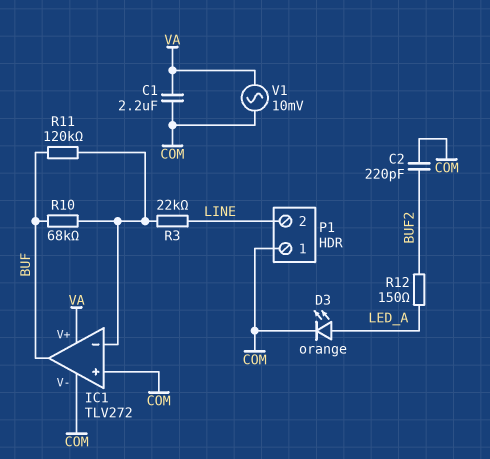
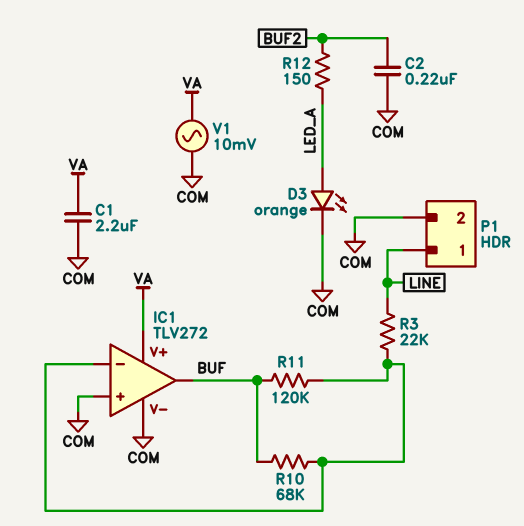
C2: 220pF (BUF2, COM) -> 220nF (BUF2, COM)
P1 pin 1: COM -> LINE
P1 pin 2: LINE -> COM

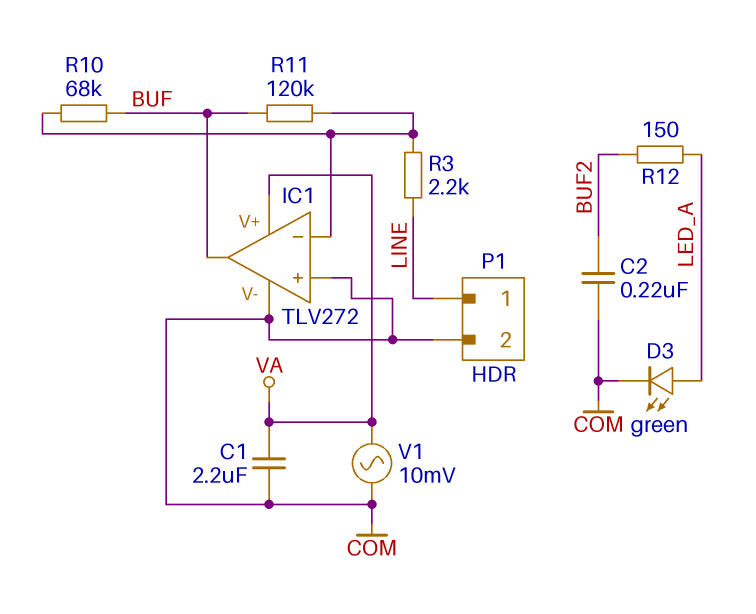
D3: LED orange (A LED_A, K COM) -> LED green (A LED_A, K COM)
R3: 22k (IC1/in-, LINE) -> 2.2k (IC1/in-, LINE)

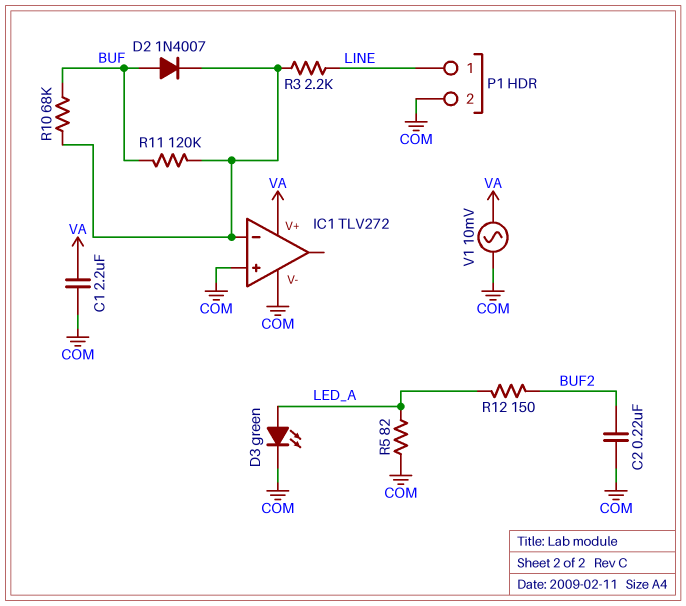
D2: none -> diode 1N4007 (A BUF, K IC1/in-)
IC1 pin out: BUF -> none
R5: none -> 82 (COM, LED_A)

